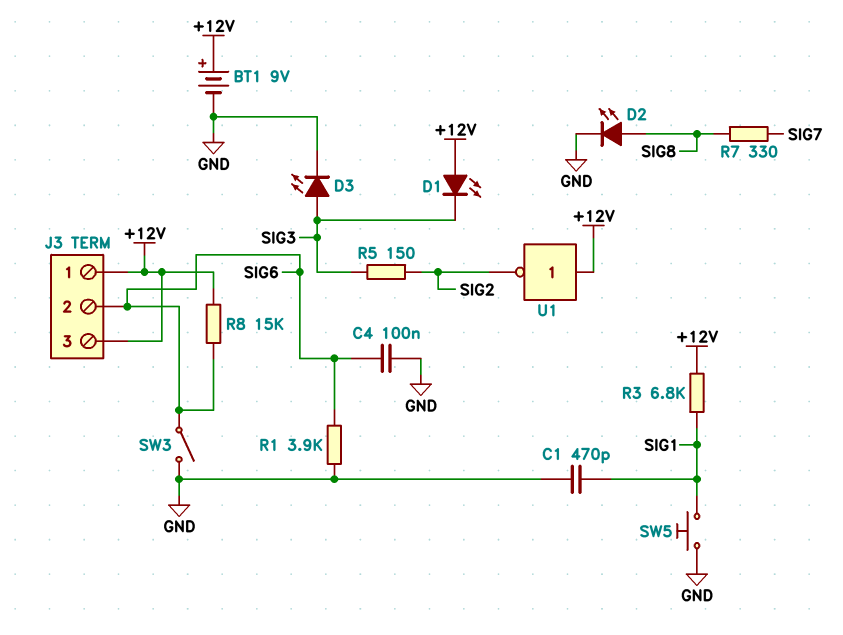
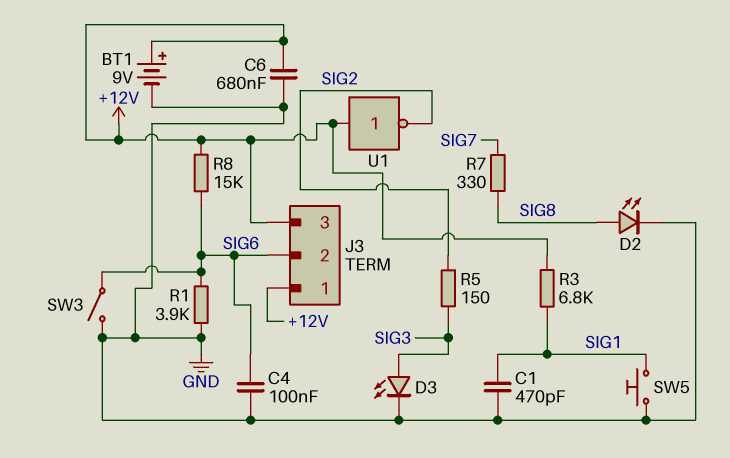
C6: none -> 680nF (+12V, GND)
D1: LED (A +12V, K SIG3) -> none

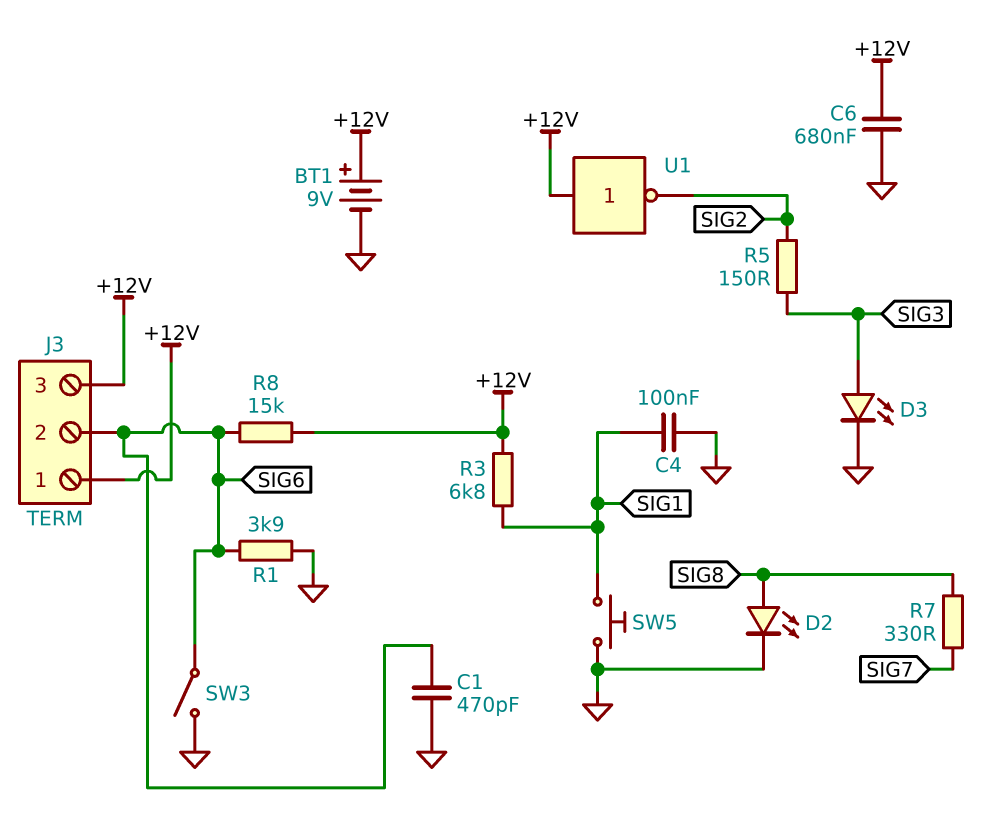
C1: 470pF (GND, SIG1) -> 470pF (GND, SIG6)
C4: 100nF (GND, SIG6) -> 100nF (GND, SIG1)

